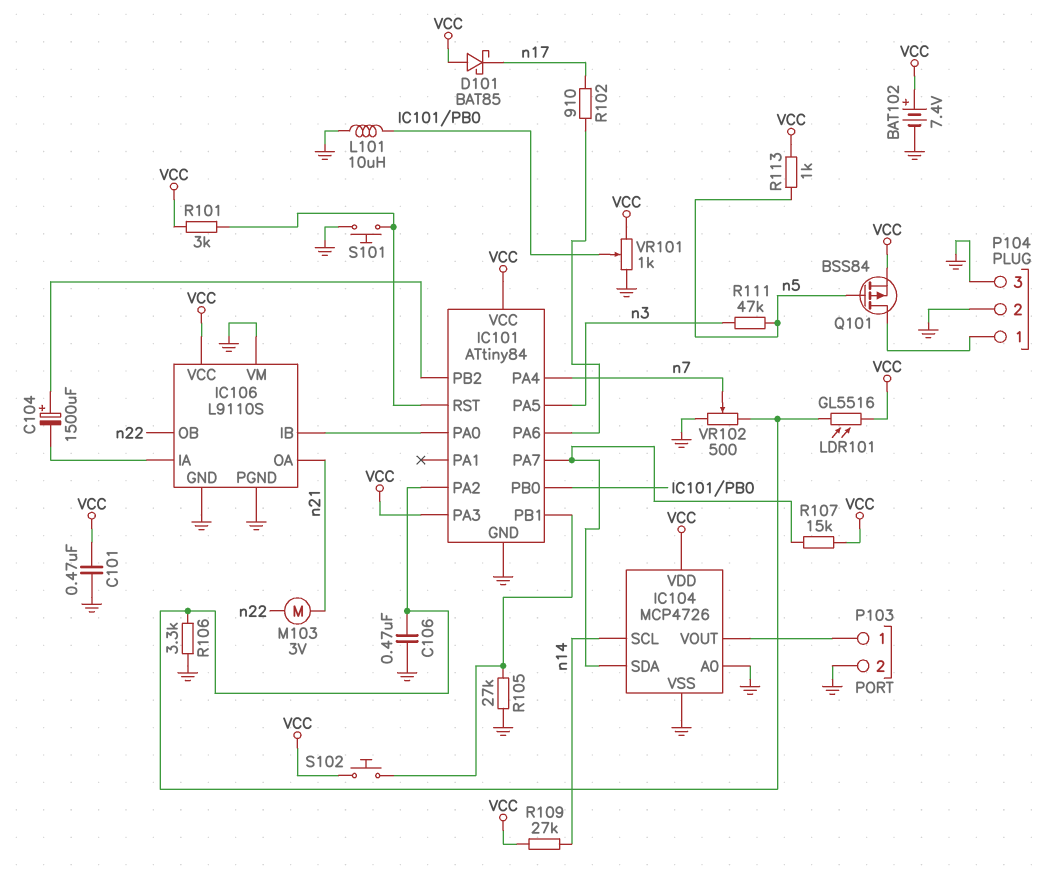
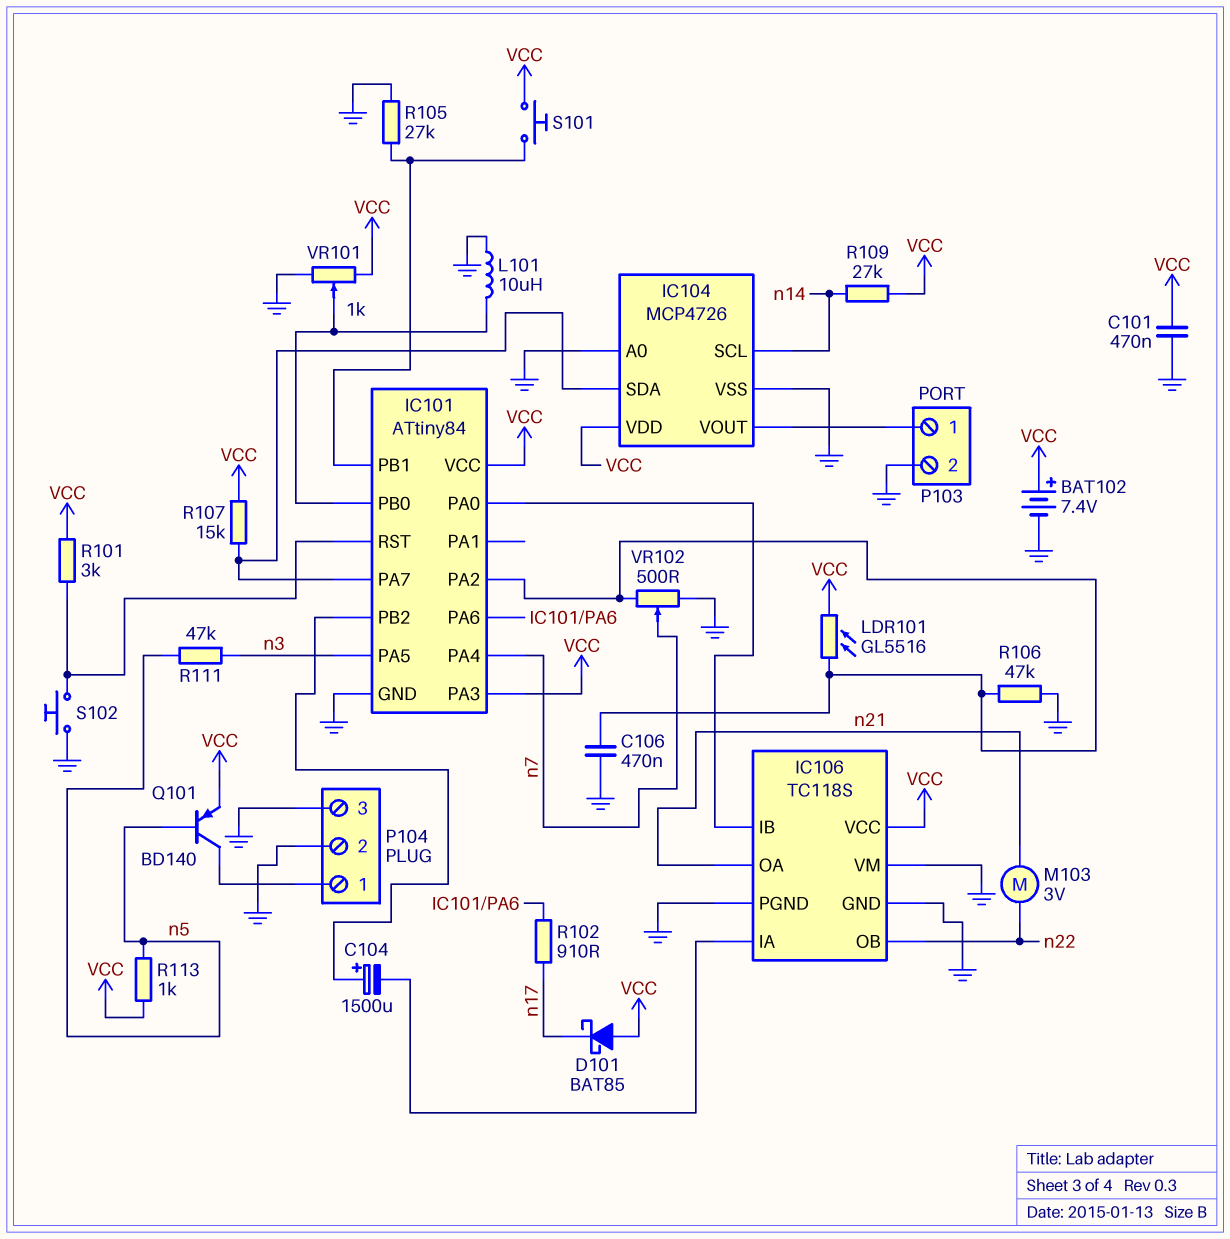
IC106: L9110S -> TC118S
Q101: PMOS BSS84 (G n5, D P104/1, S VCC) -> PNP BD140 (B n5, C P104/1, E VCC)
R106: 3.3k (GND, IC101/PA2) -> 47k (GND, IC101/PA2)
S101: button (GND, IC101/RST) -> button (IC101/PB1, VCC)
S102: button (IC101/PB1, VCC) -> button (GND, IC101/RST)

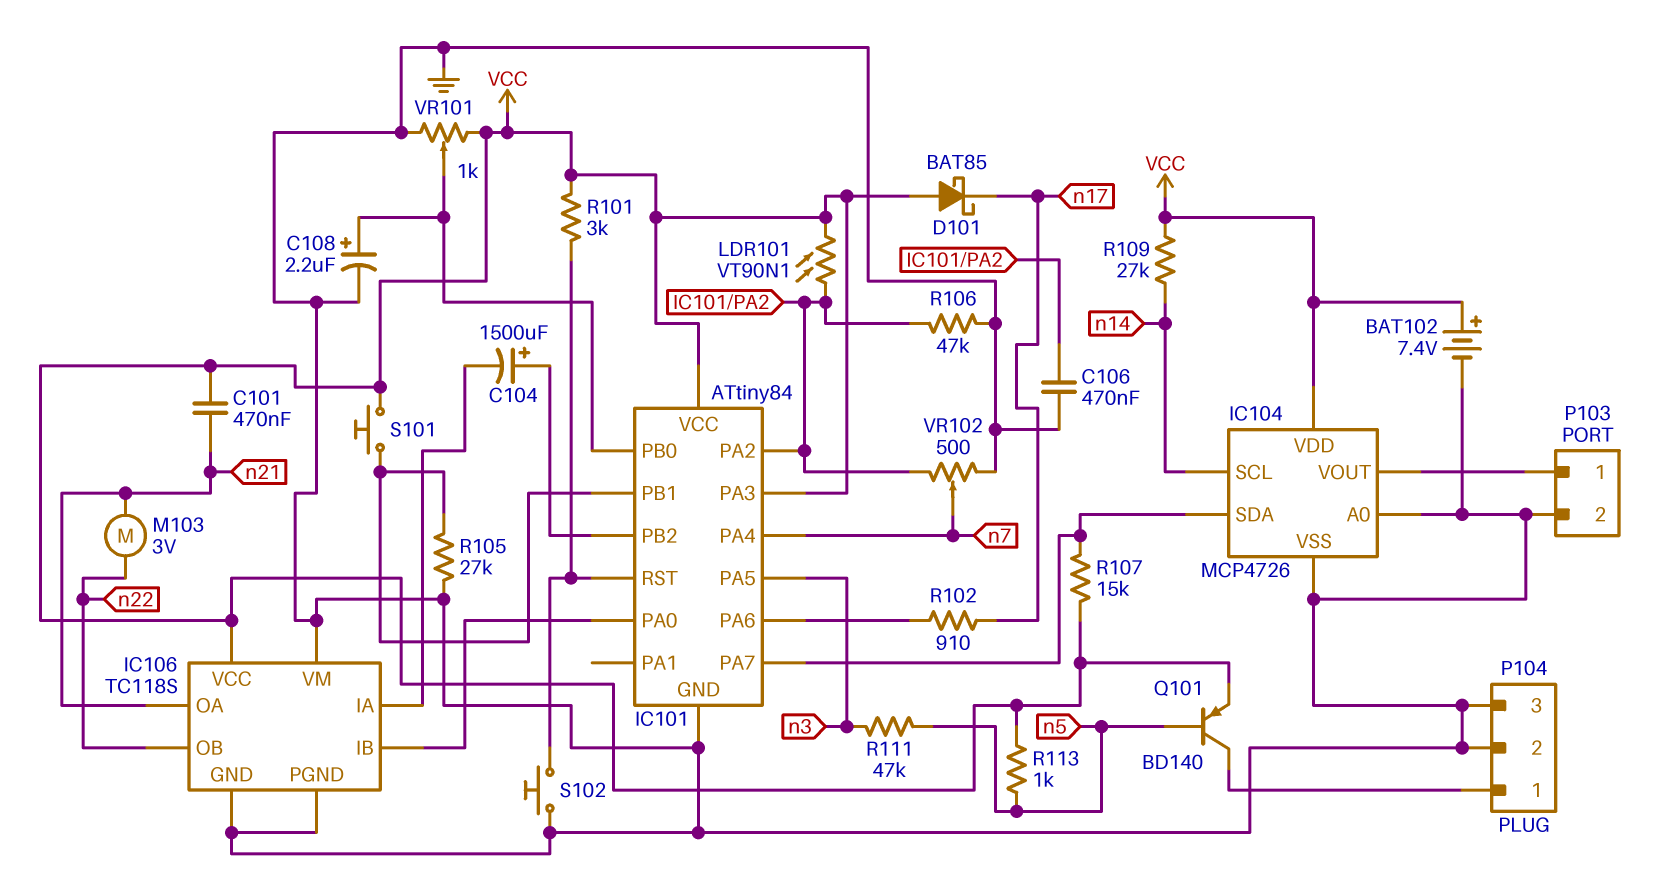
C101: 470nF (GND, VCC) -> 470nF (VCC, n21)
C108: none -> 2.2uF (plus IC101/PB0, minus GND)
L101: 10uH (GND, IC101/PB0) -> none
LDR101: GL5516 (IC101/PA2, VCC) -> VT90N1 (IC101/PA2, VCC)

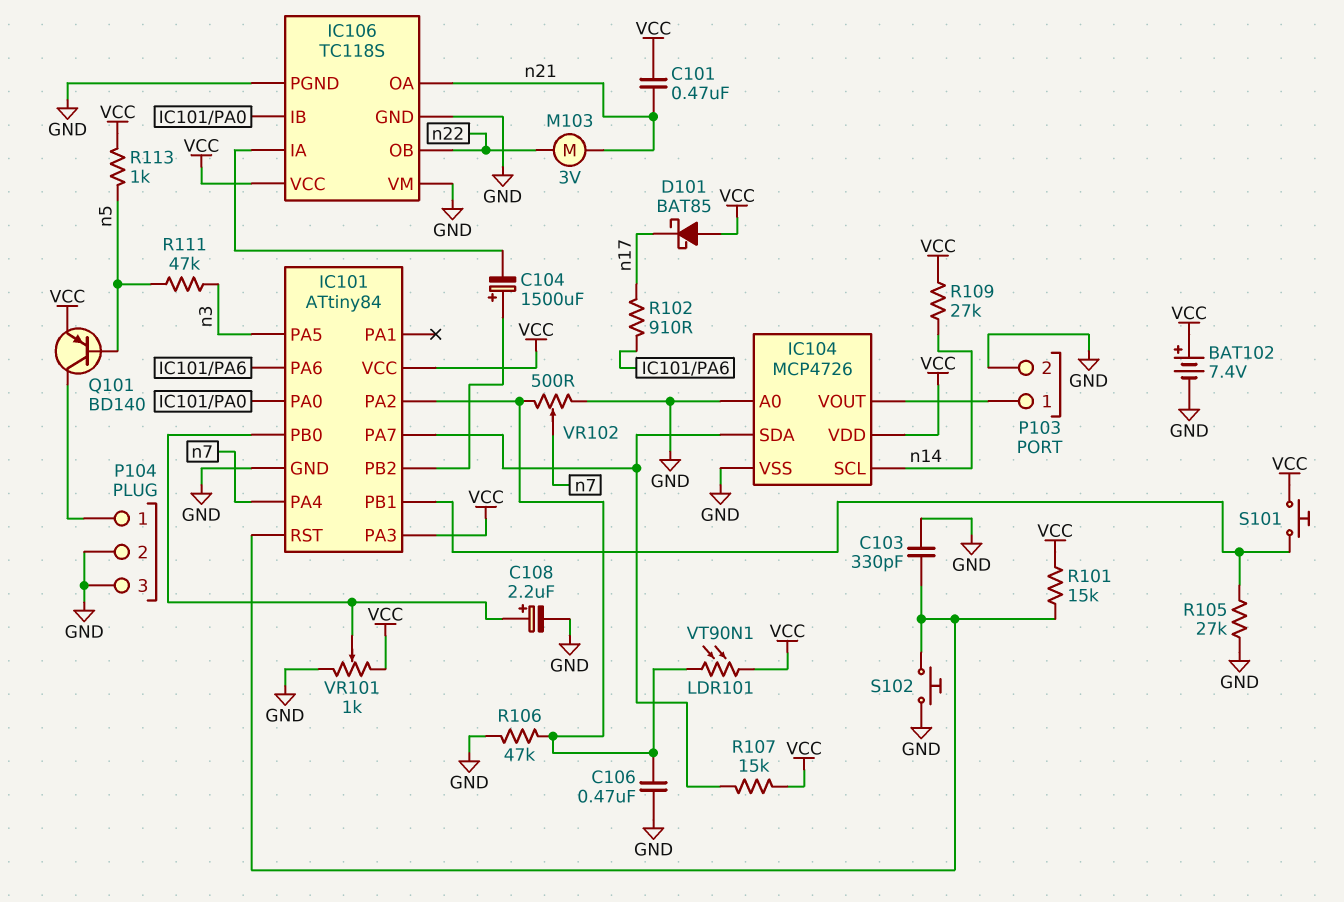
C103: none -> 330pF (GND, IC101/RST)
R101: 3k (IC101/RST, VCC) -> 15k (IC101/RST, VCC)

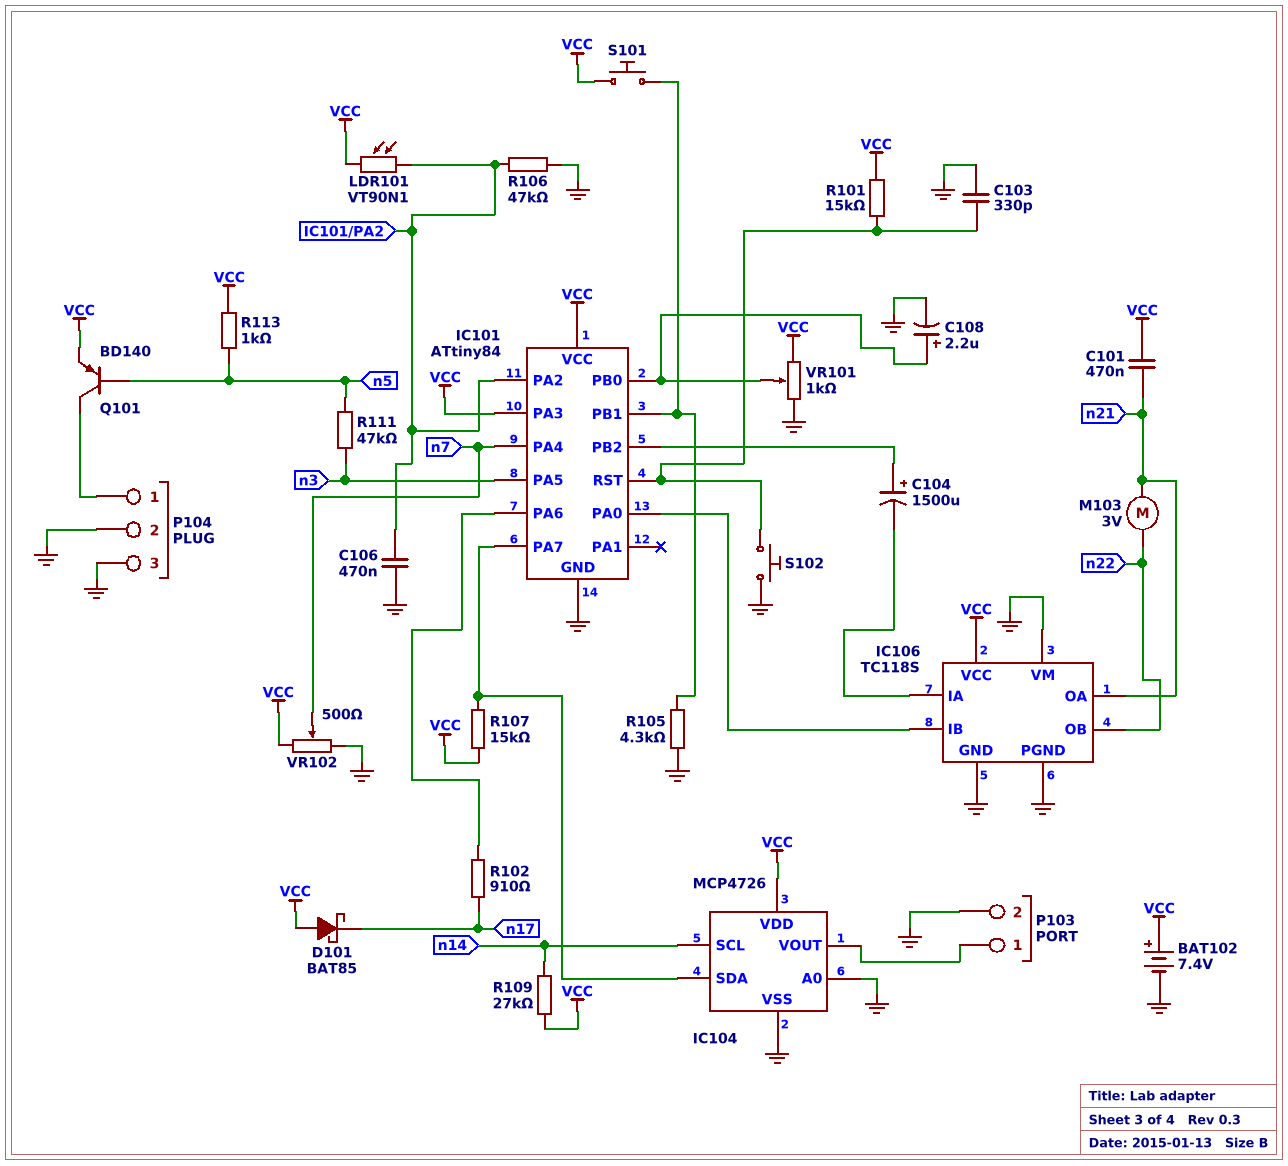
R105: 27k (GND, IC101/PB1) -> 4.3k (GND, IC101/PB1)
VR102: 500 (GND, IC101/PA2, wiper n7) -> 500 (GND, VCC, wiper n7)

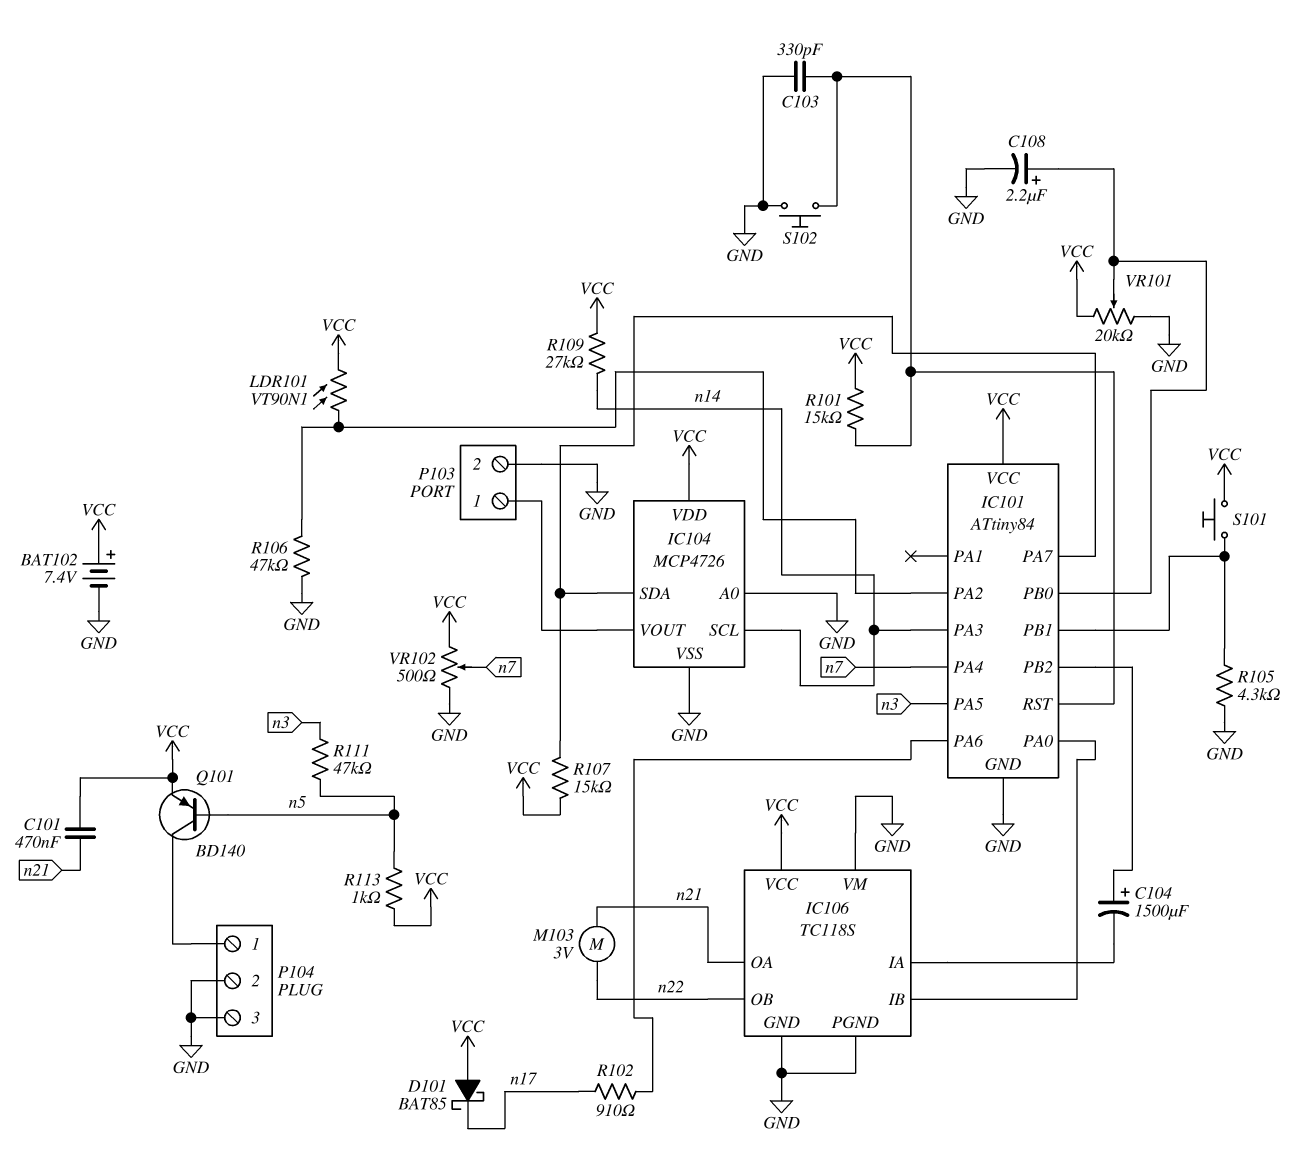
C106: 470nF (GND, IC101/PA2) -> none
IC101 pin PA3: VCC -> n14
VR101: 1k (GND, VCC, wiper IC101/PB0) -> 20k (GND, VCC, wiper IC101/PB0)

